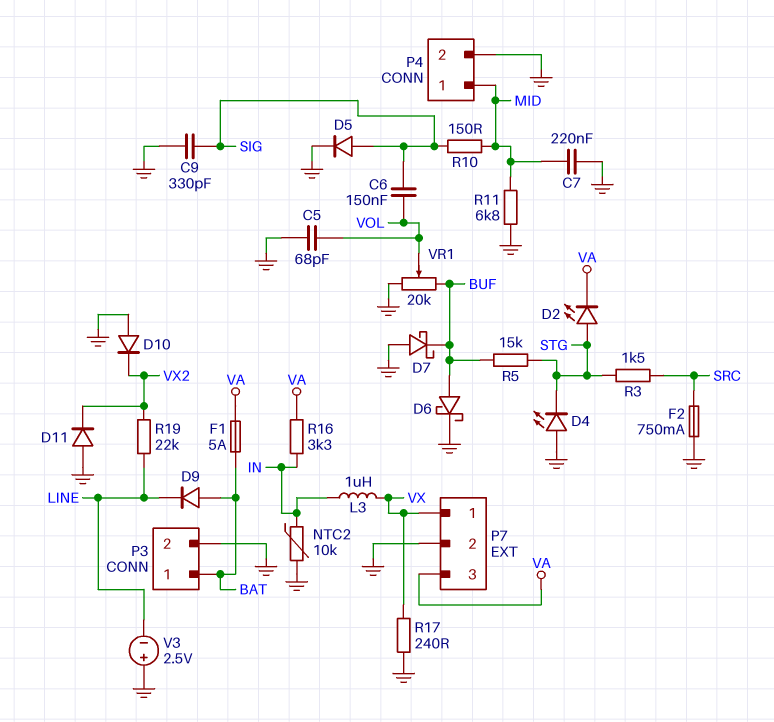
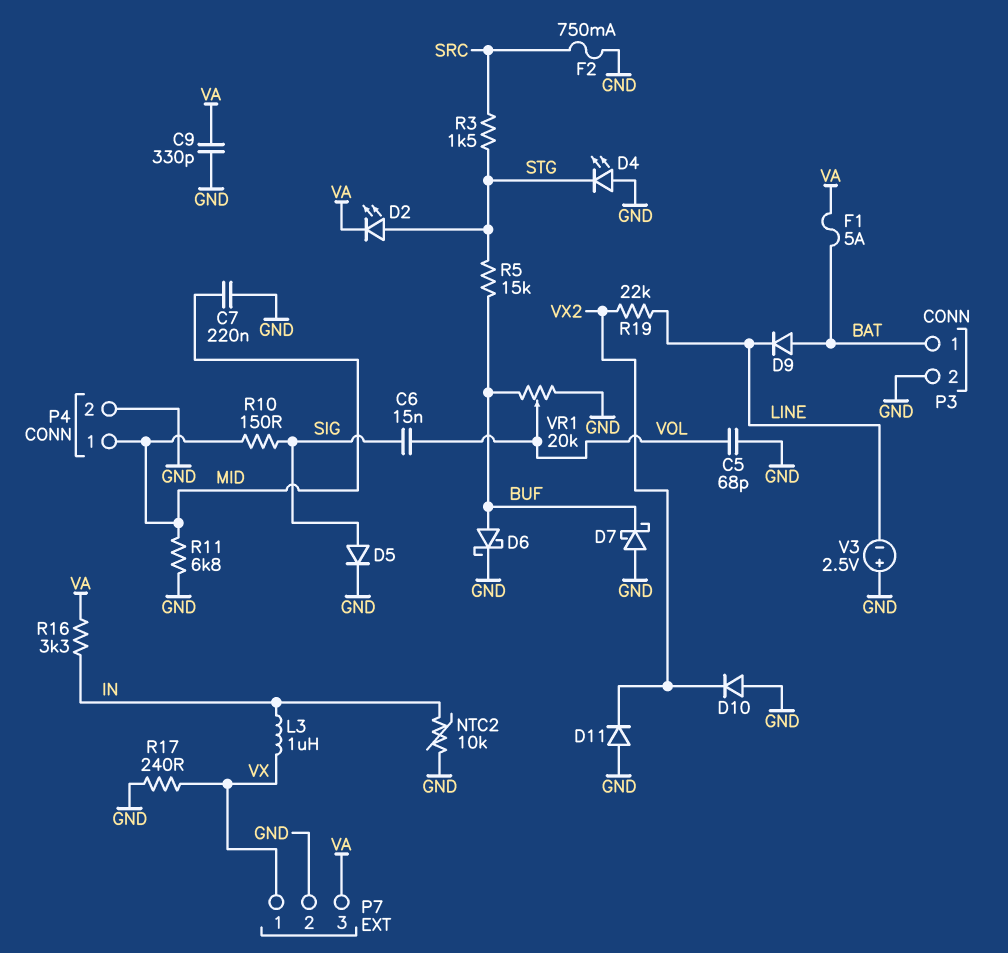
C6: 150nF (SIG, VOL) -> 15nF (SIG, VOL)
C9: 330pF (GND, SIG) -> 330pF (GND, VA)

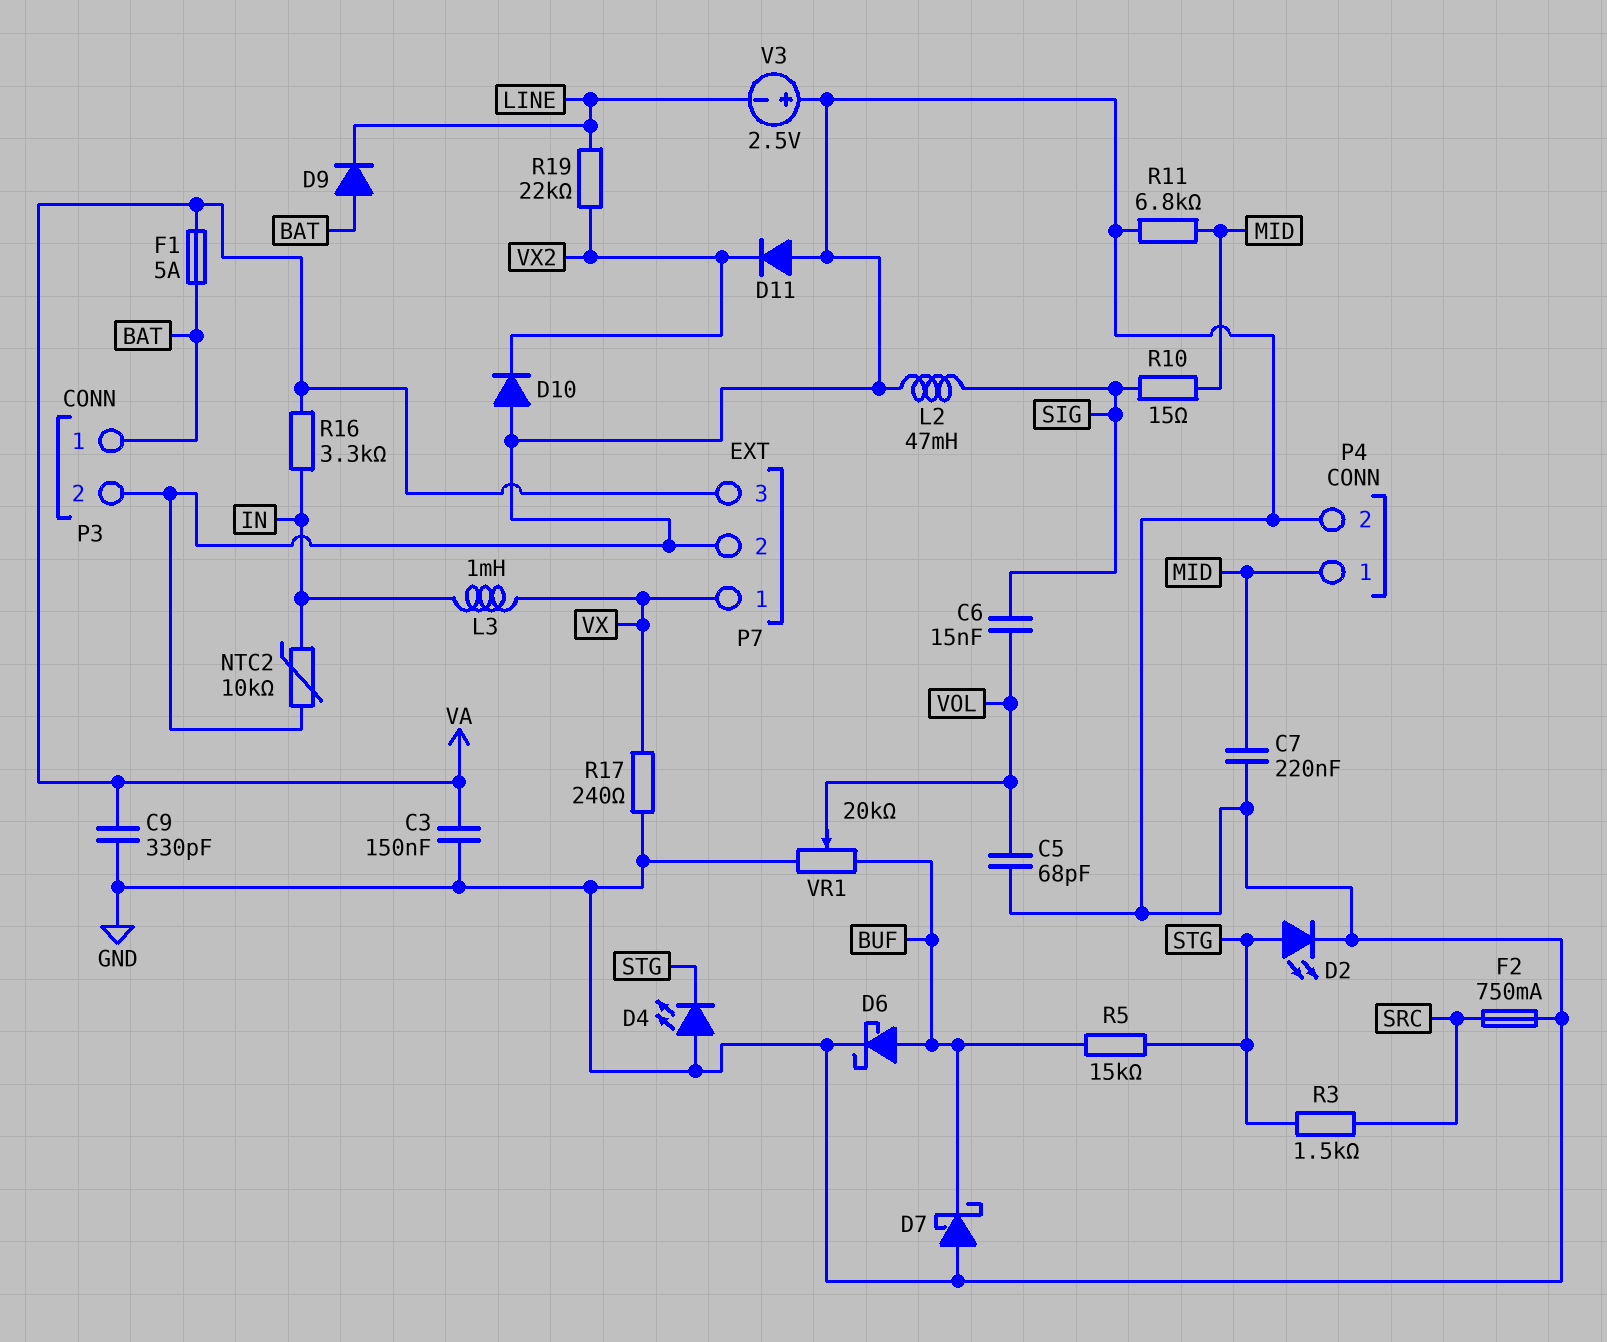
C3: none -> 150nF (GND, VA)
D2: LED (A STG, K VA) -> LED (A STG, K GND)
D5: diode (A SIG, K GND) -> none
L2: none -> 47mH (GND, SIG)
L3: 1uH (IN, VX) -> 1mH (IN, VX)
R10: 150 (MID, SIG) -> 15 (MID, SIG)

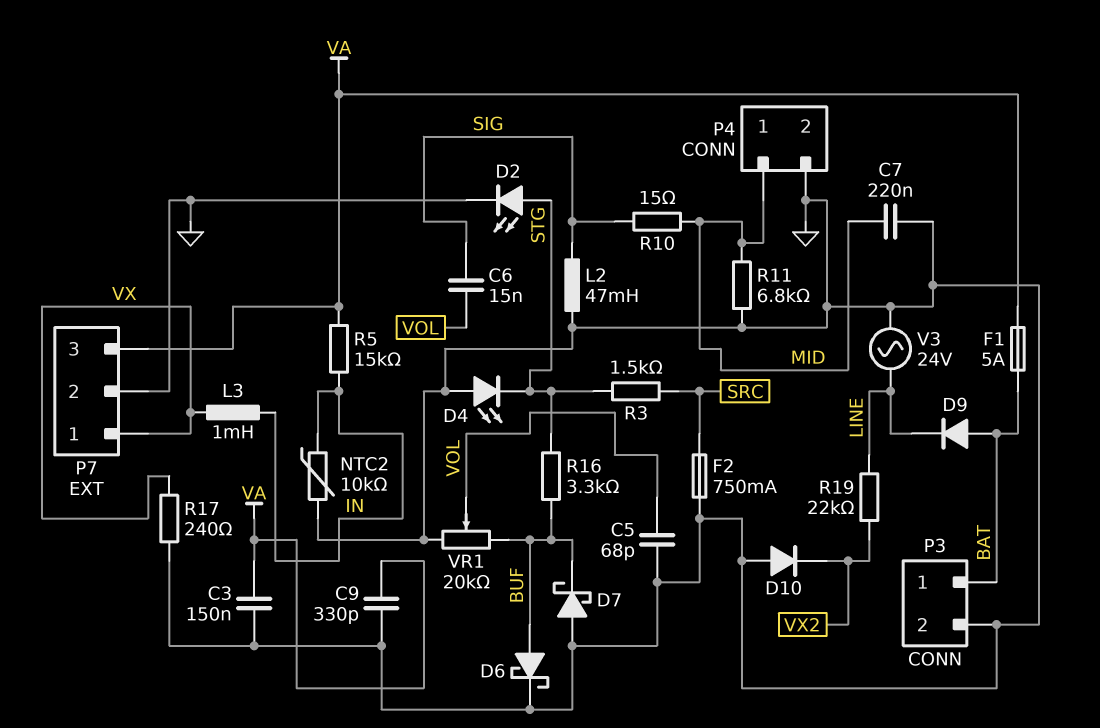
D11: diode (A GND, K VX2) -> none
R5: 15k (BUF, STG) -> 15k (IN, VA)
R16: 3.3k (IN, VA) -> 3.3k (BUF, STG)
V3: 2.5V (plus GND, minus LINE) -> AC 24V (GND, LINE)

